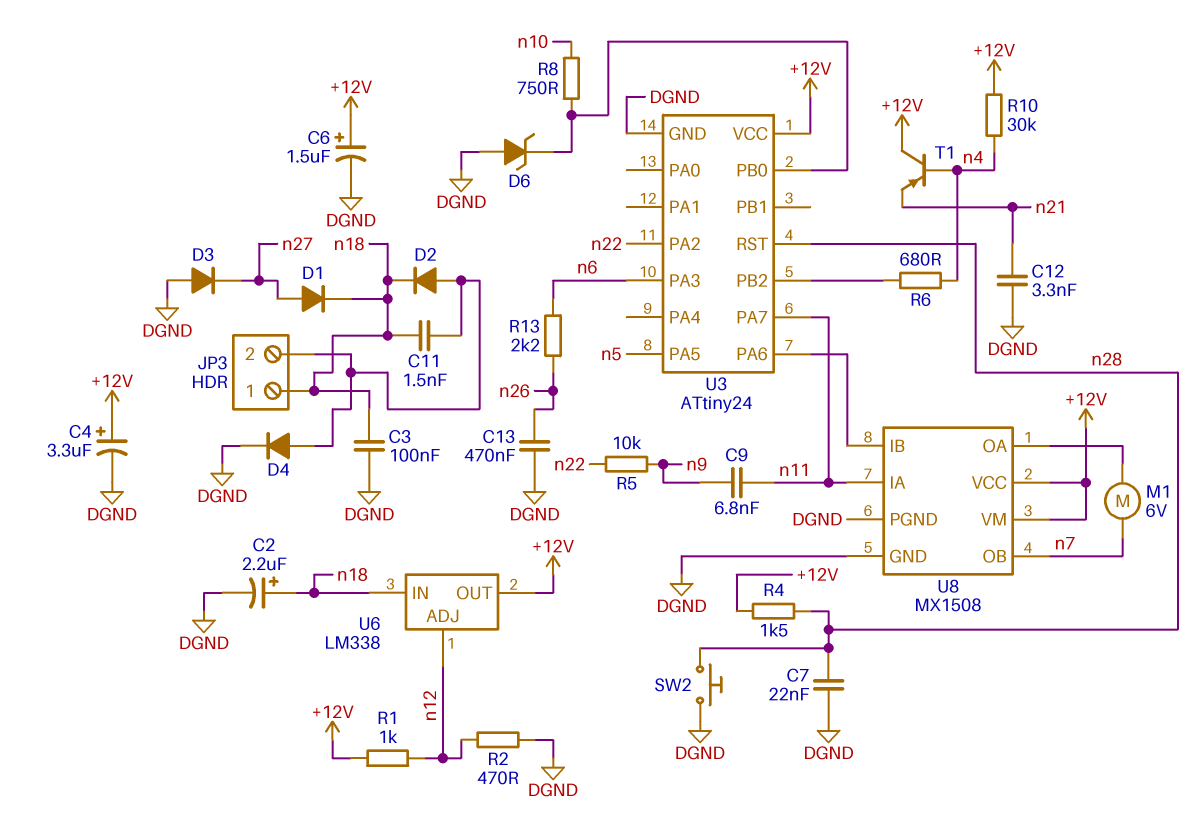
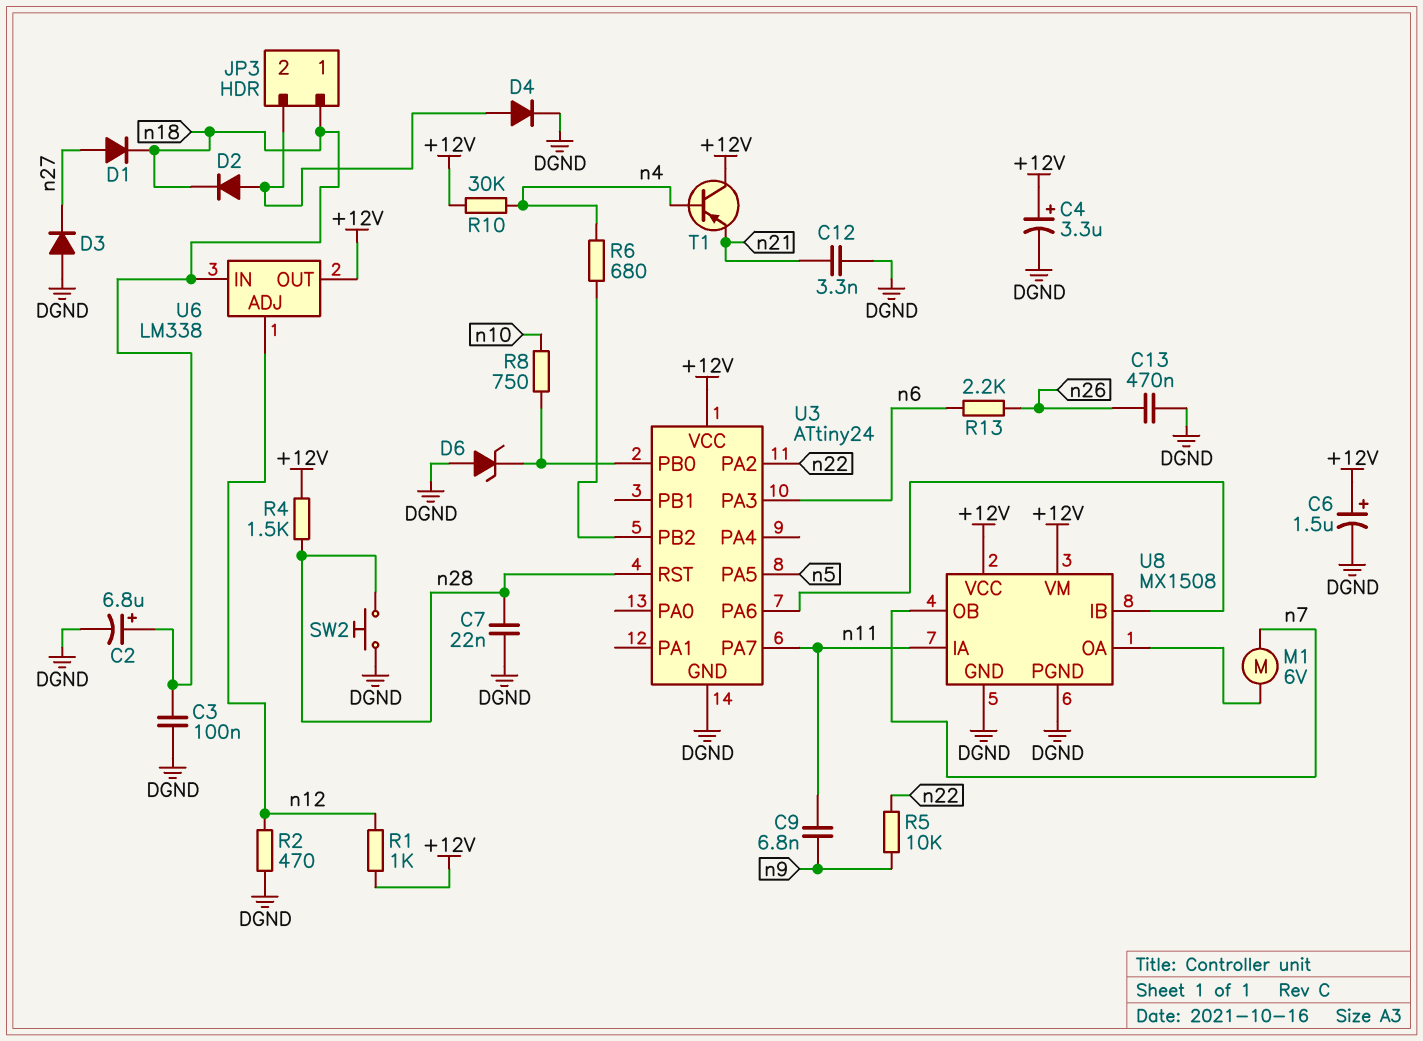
C2: 2.2uF (plus n18, minus DGND) -> 6.8uF (plus n18, minus DGND)
C11: 1.5nF (JP3/2, n18) -> none

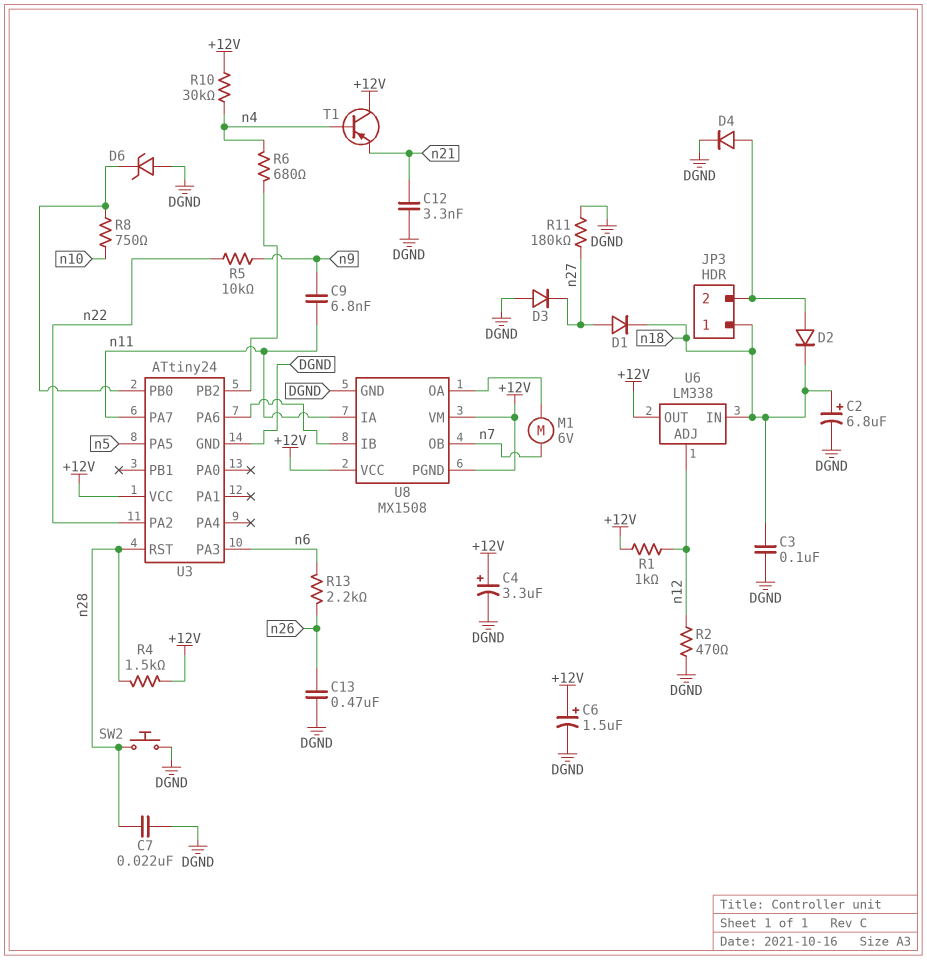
R11: none -> 180k (DGND, n27)
U8 pin PGND: DGND -> +12V

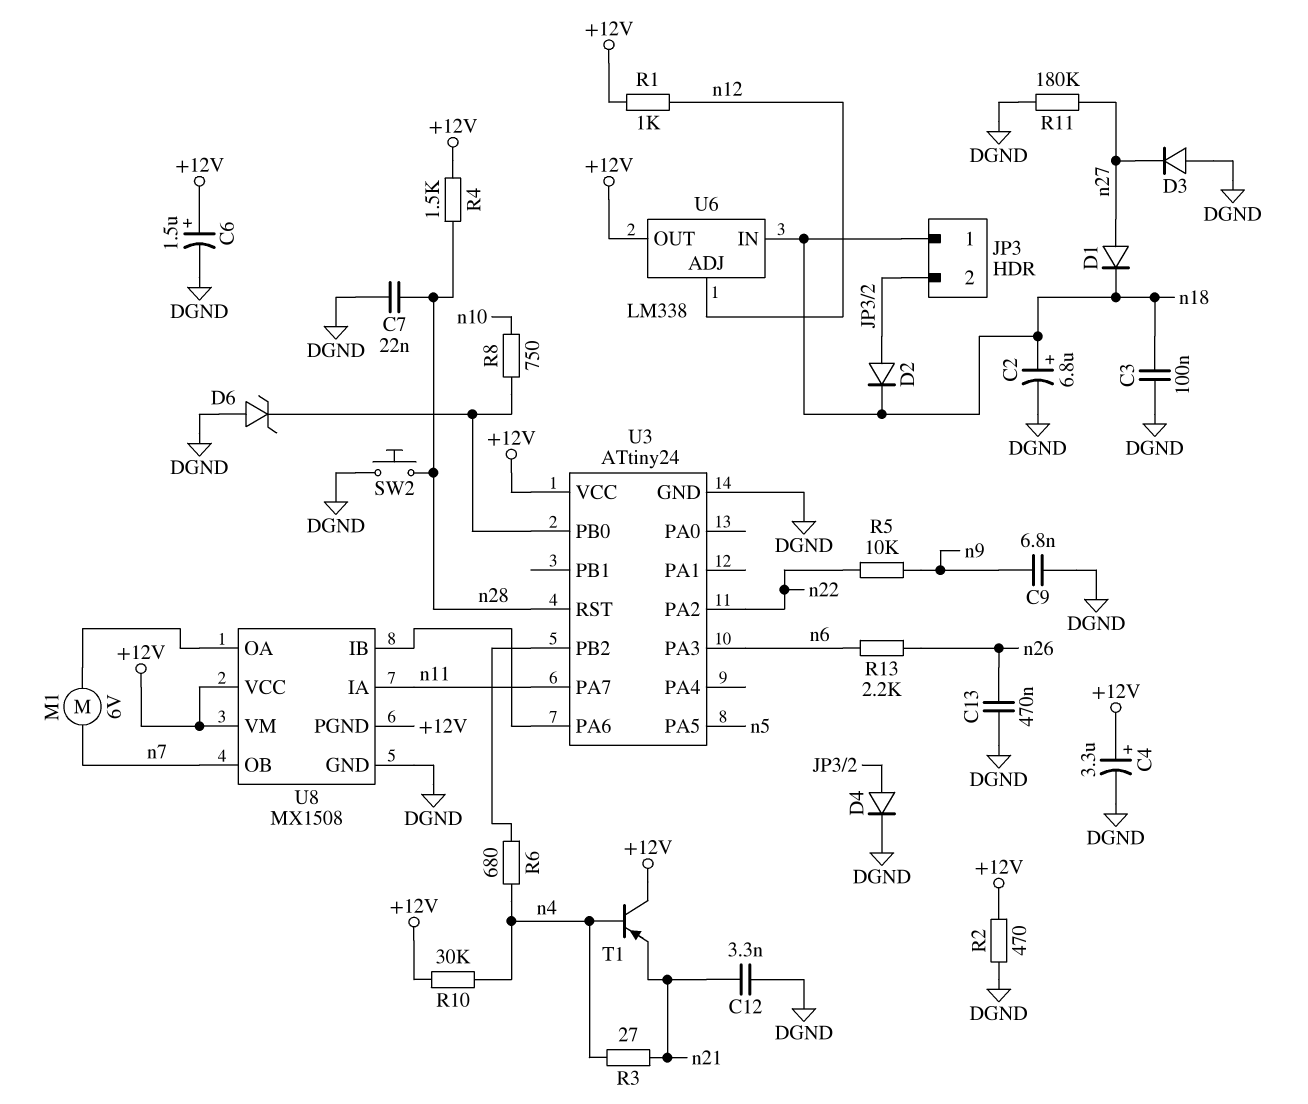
C9: 6.8nF (n9, n11) -> 6.8nF (DGND, n9)
R2: 470 (DGND, n12) -> 470 (+12V, DGND)
R3: none -> 27 (n4, n21)

